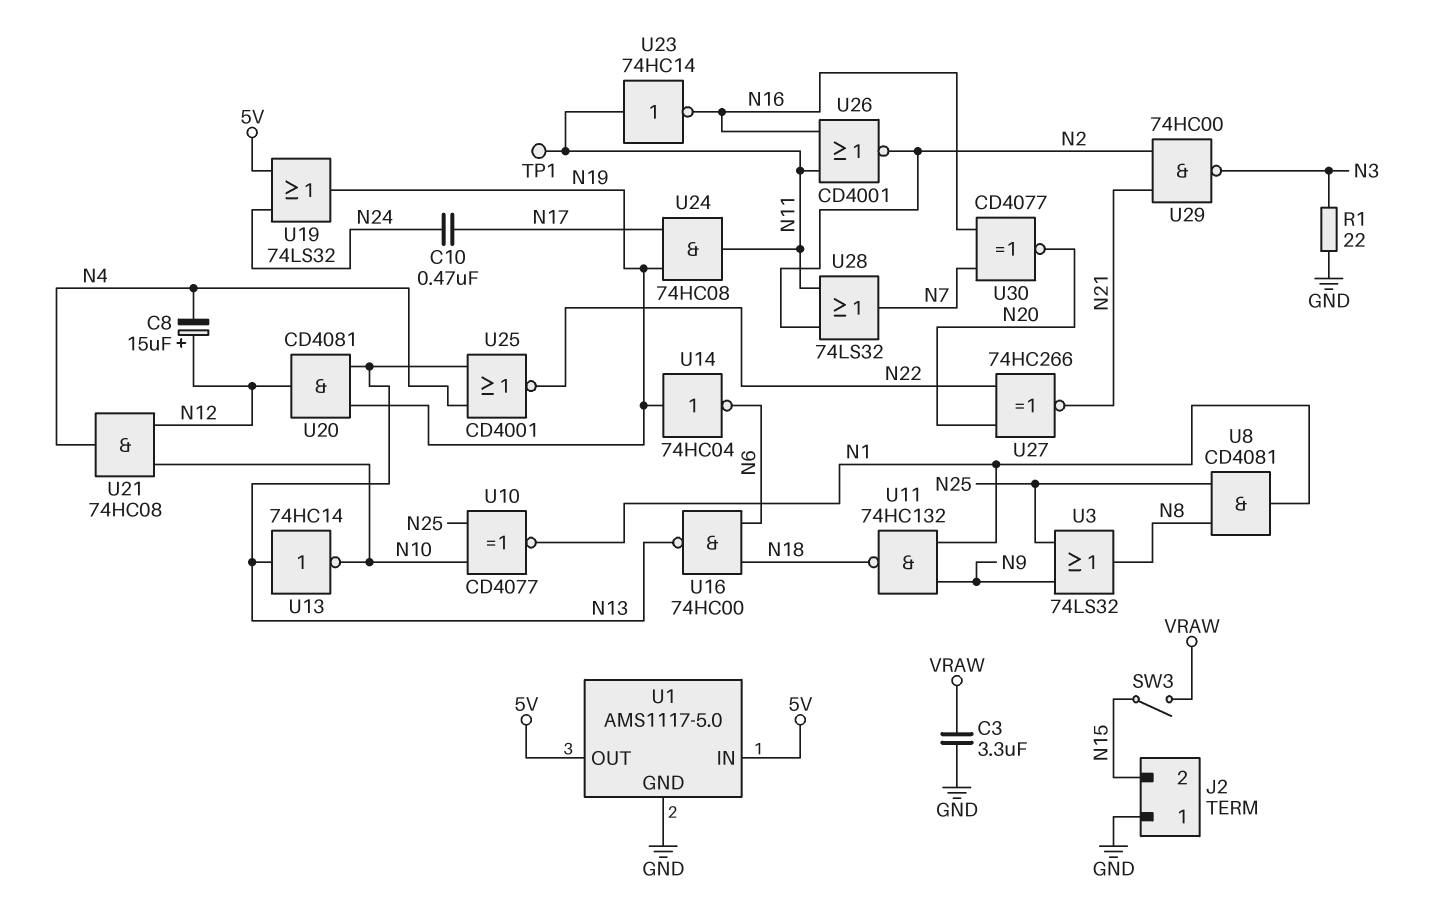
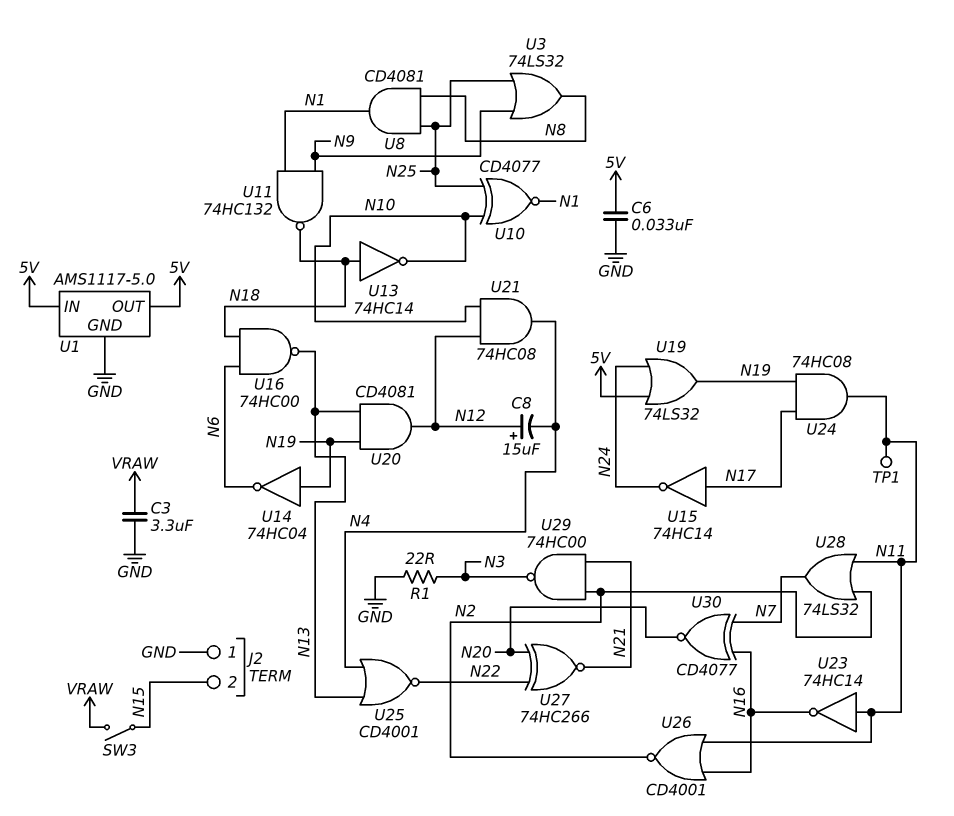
C6: none -> 33nF (5V, GND)
C10: 470nF (N17, N24) -> none
U13: NOT 74HC14 (in N13, out N10) -> NOT 74HC14 (in N18, out N10)
U15: none -> NOT 74HC14 (in N17, out N24)

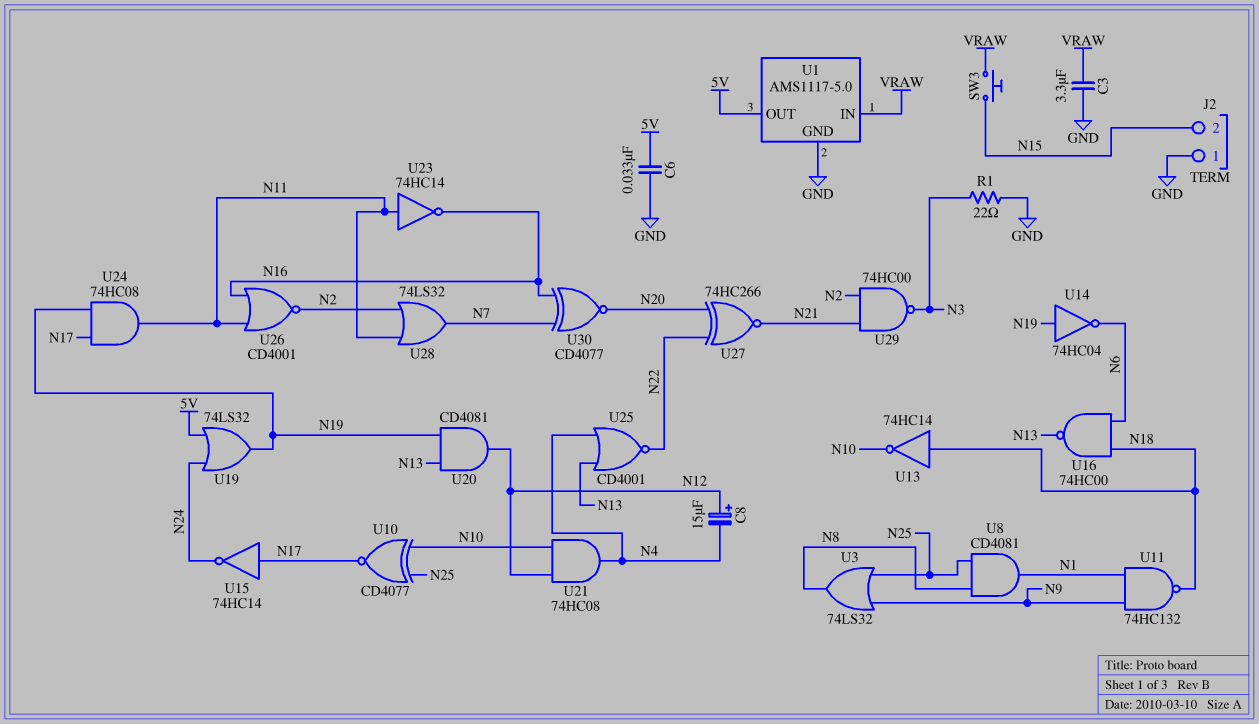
SW3: switch (N15, VRAW) -> button (N15, VRAW)
TP1: test point (N11) -> none
U1 pin IN: 5V -> VRAW
U10: XNOR CD4077 (in N10, in N25, out N1) -> XNOR CD4077 (in N10, in N25, out N17)

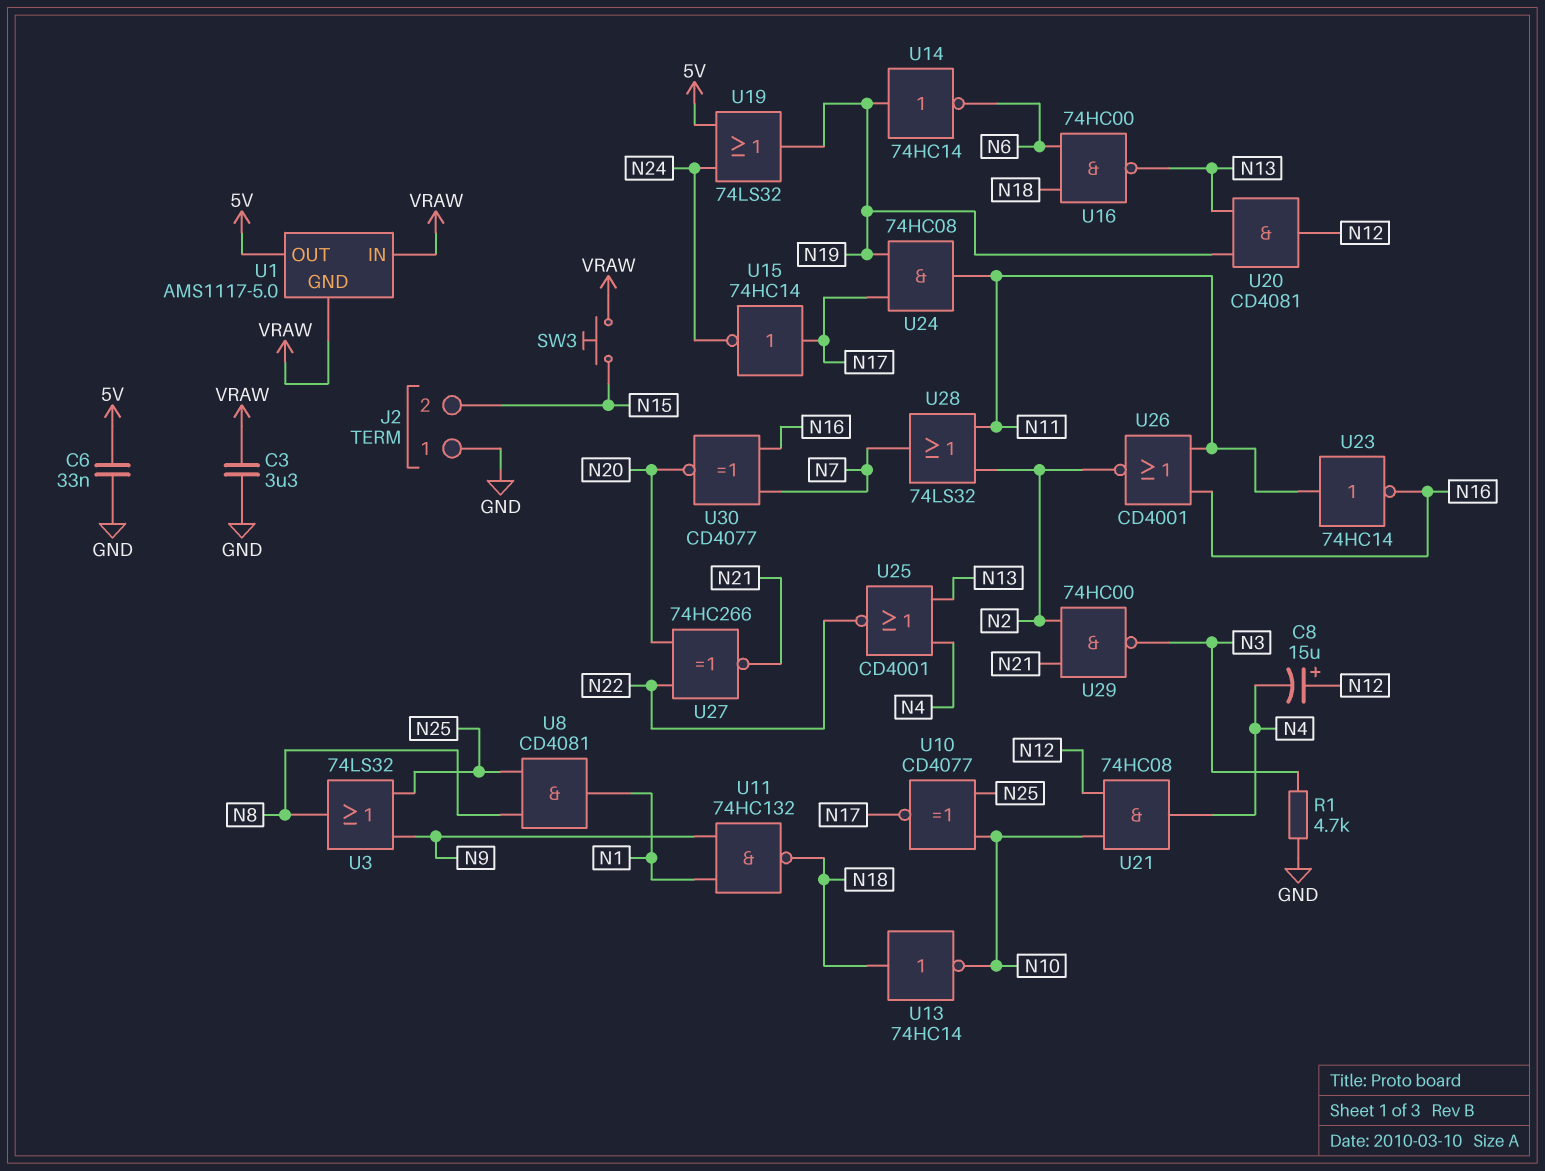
R1: 22 (GND, N3) -> 4.7k (GND, N3)
U1 pin GND: GND -> VRAW
U14: NOT 74HC04 (in N19, out N6) -> NOT 74HC14 (in N19, out N6)

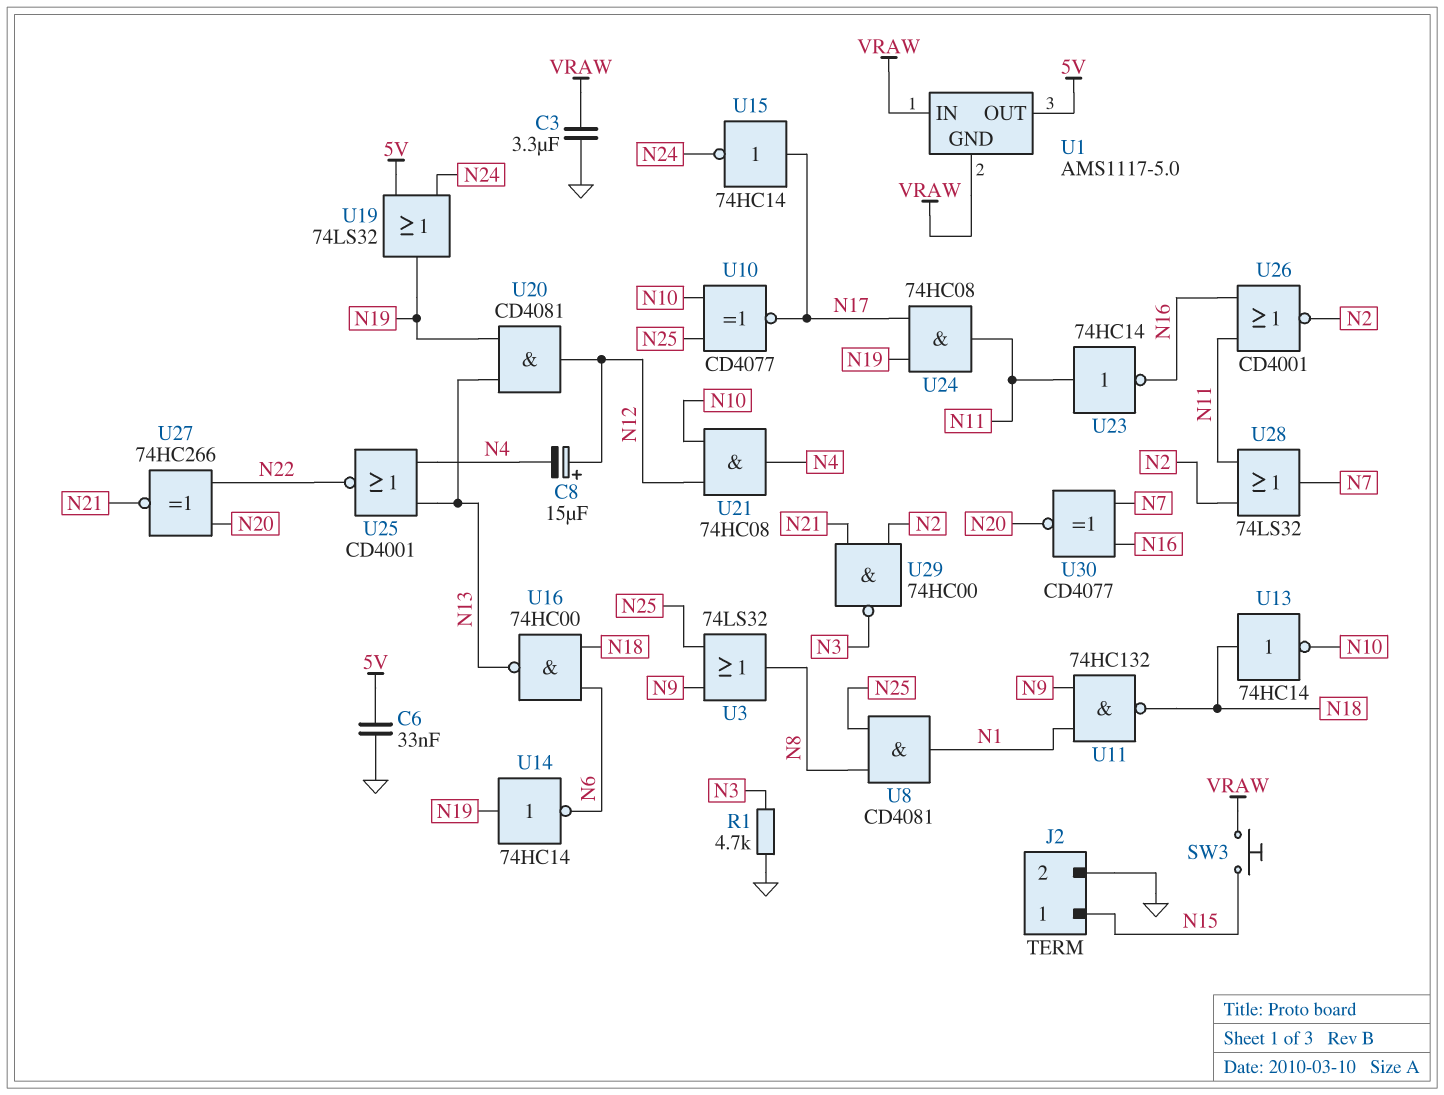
J2 pin 1: GND -> N15
J2 pin 2: N15 -> GND

